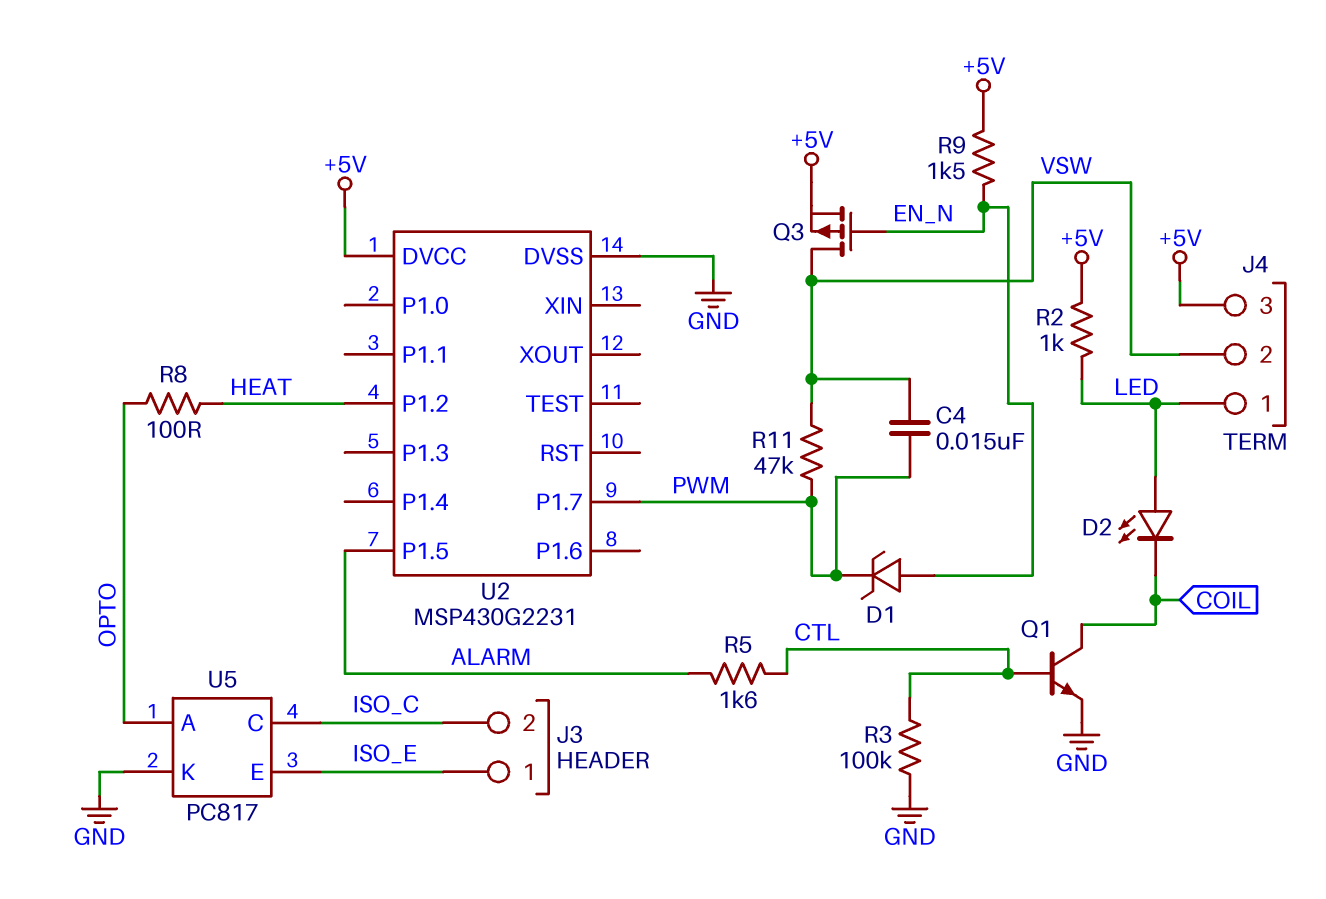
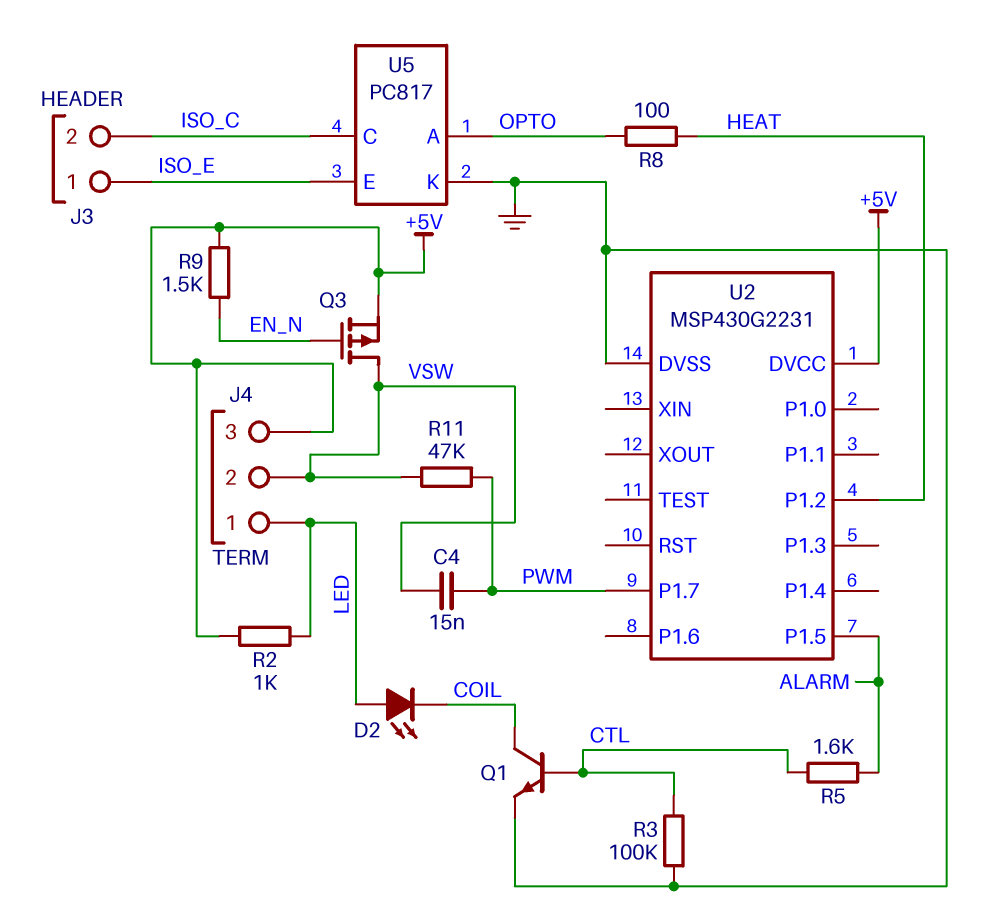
D1: zener (A EN_N, K PWM) -> none

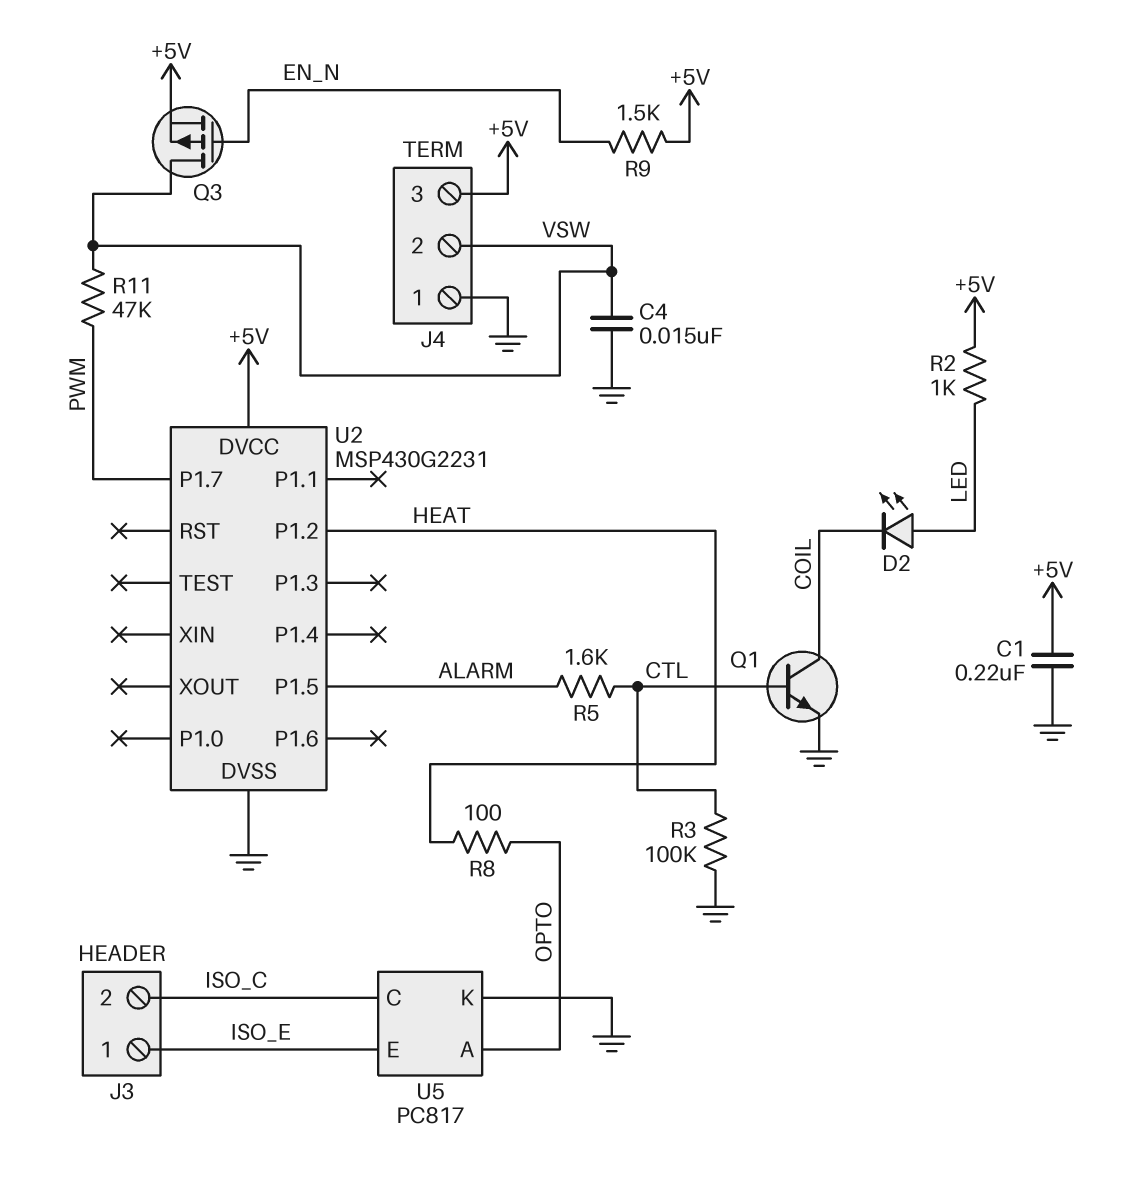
C1: none -> 220nF (+5V, GND)
C4: 15nF (PWM, VSW) -> 15nF (GND, VSW)
J4 pin 1: LED -> GND

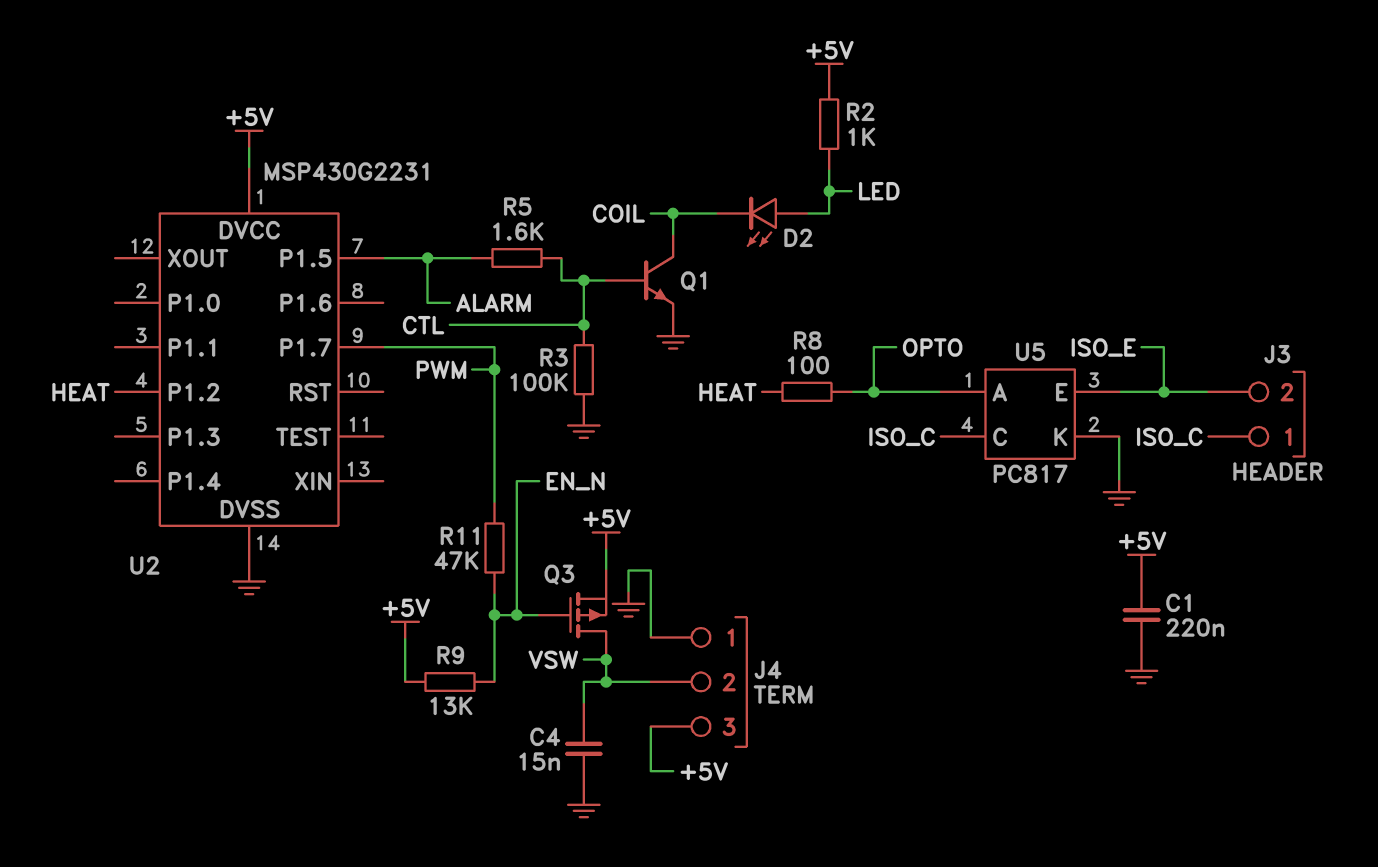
J3 pin 1: ISO_E -> ISO_C
J3 pin 2: ISO_C -> ISO_E
R9: 1.5k (+5V, EN_N) -> 13k (+5V, EN_N)
R11: 47k (PWM, VSW) -> 47k (EN_N, PWM)

